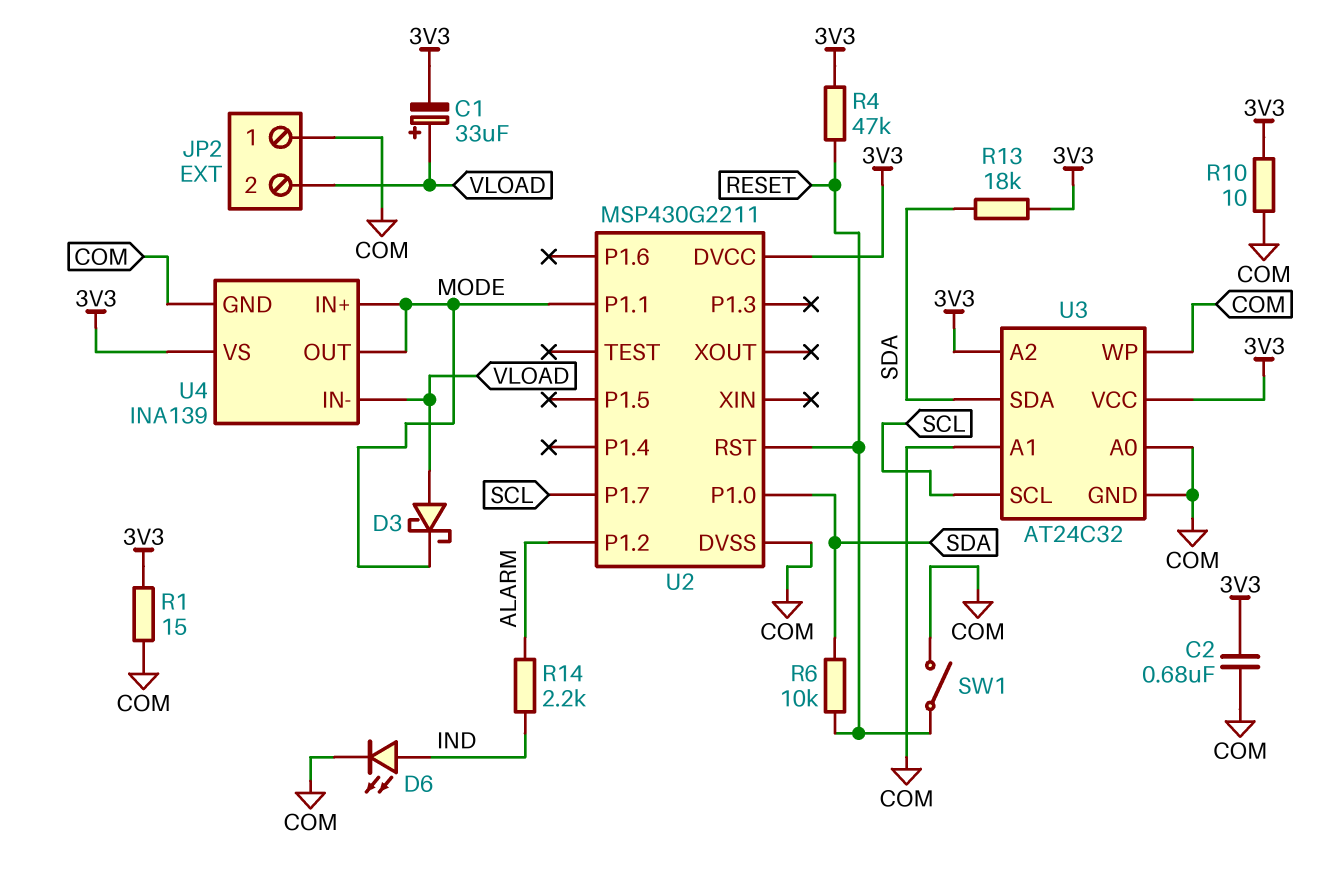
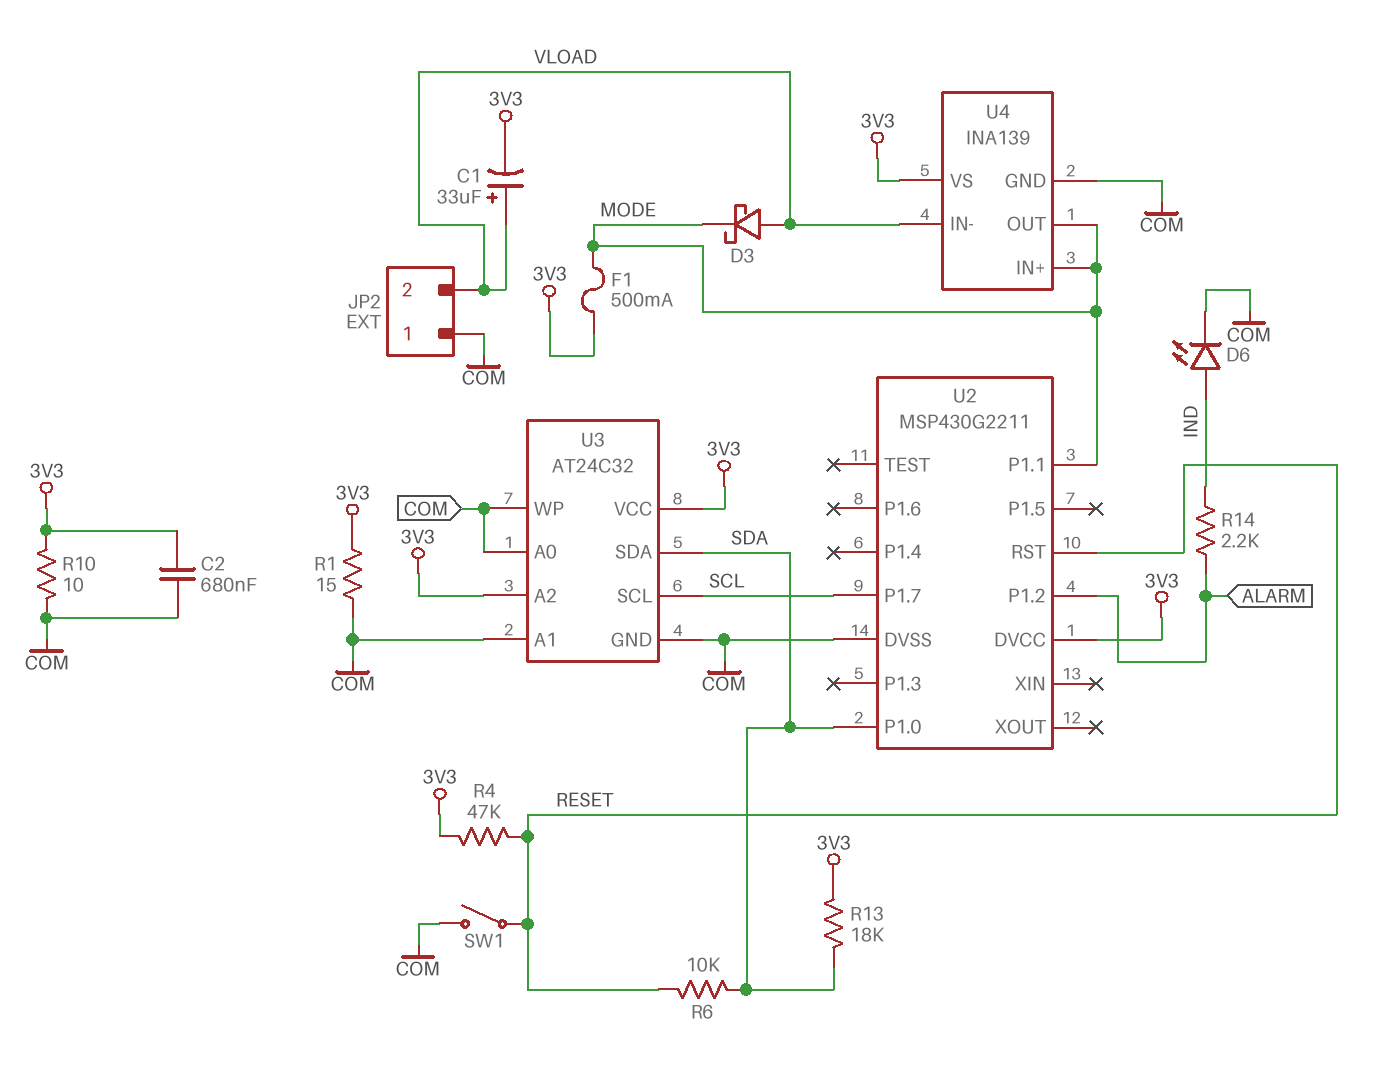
F1: none -> 500mA (3V3, MODE)

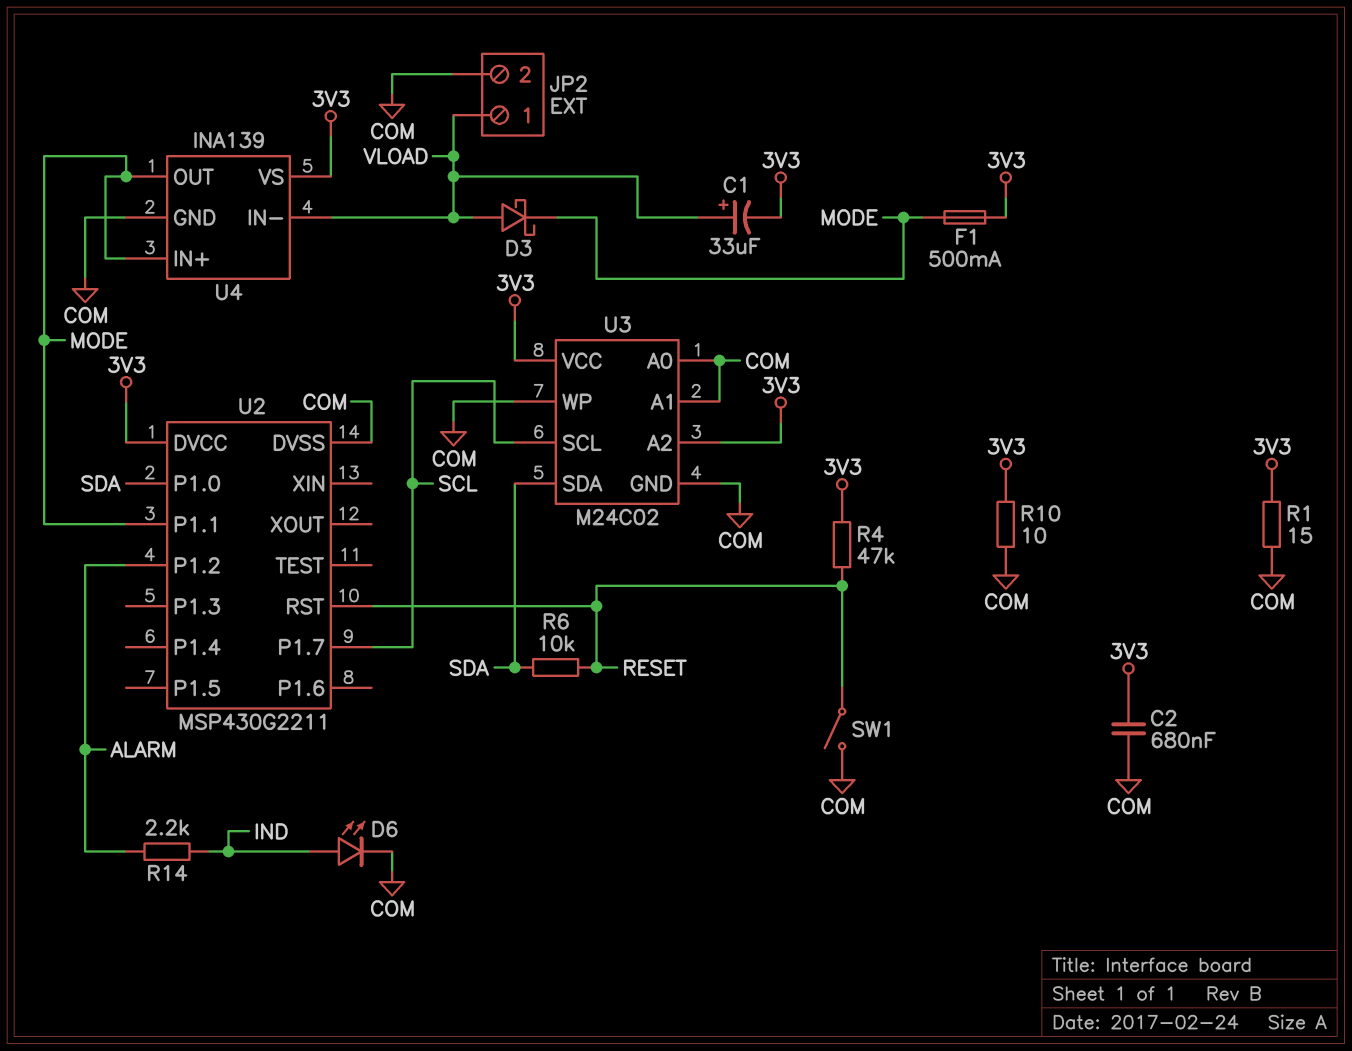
JP2 pin 1: COM -> VLOAD
JP2 pin 2: VLOAD -> COM
R13: 18k (3V3, SDA) -> none
U3: AT24C32 -> M24C02

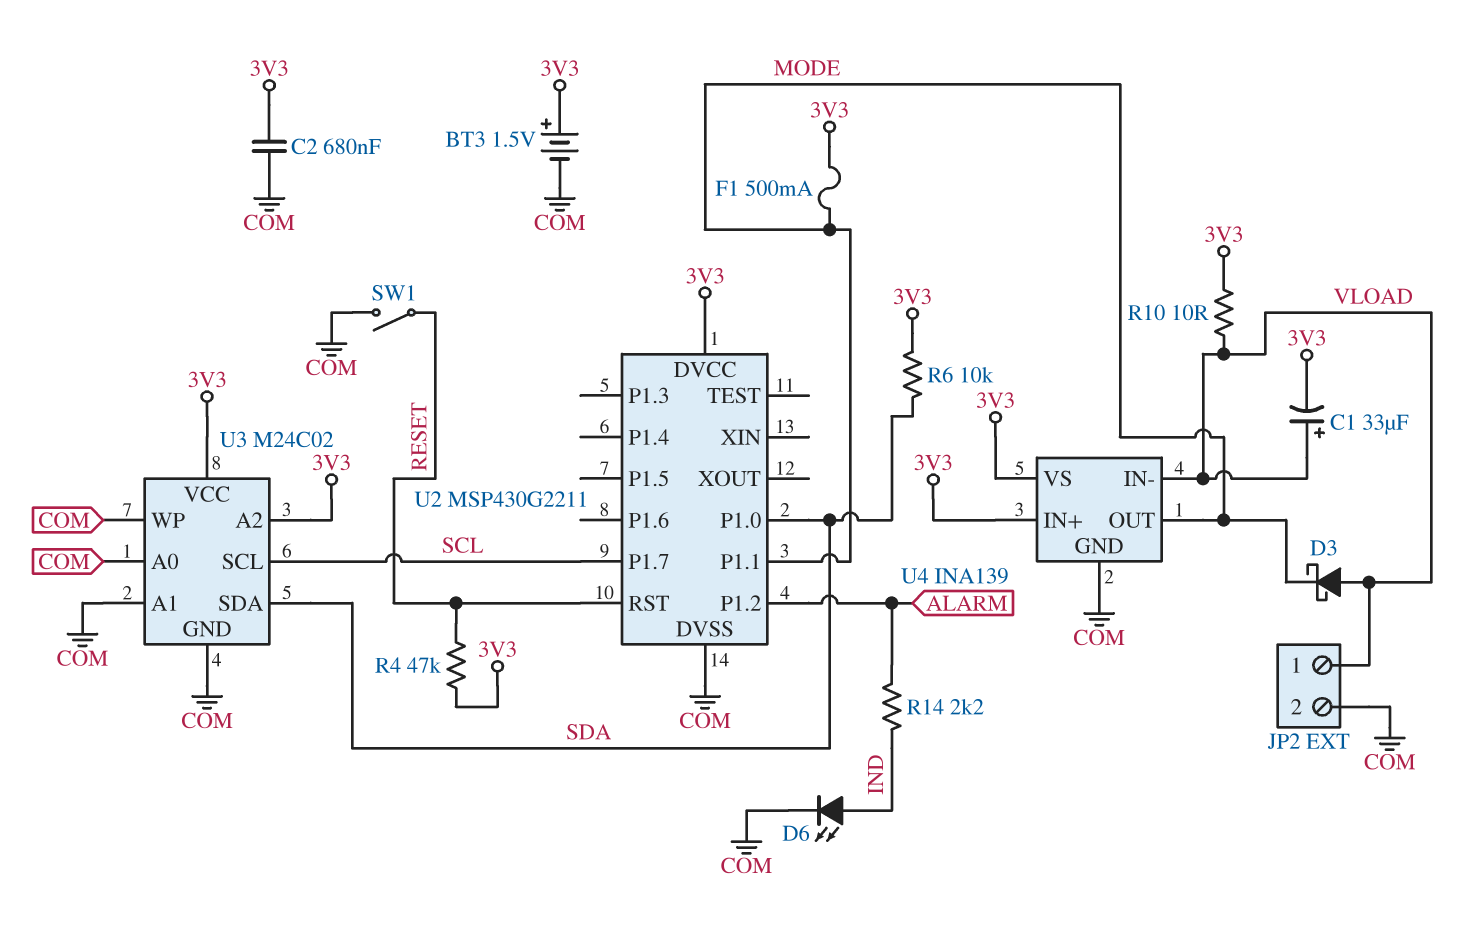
BT3: none -> 1.5V (plus 3V3, minus COM)
R1: 15 (3V3, COM) -> none
R6: 10k (RESET, SDA) -> 10k (3V3, SDA)
R10: 10 (3V3, COM) -> 10 (3V3, VLOAD)
U4 pin IN+: MODE -> 3V3

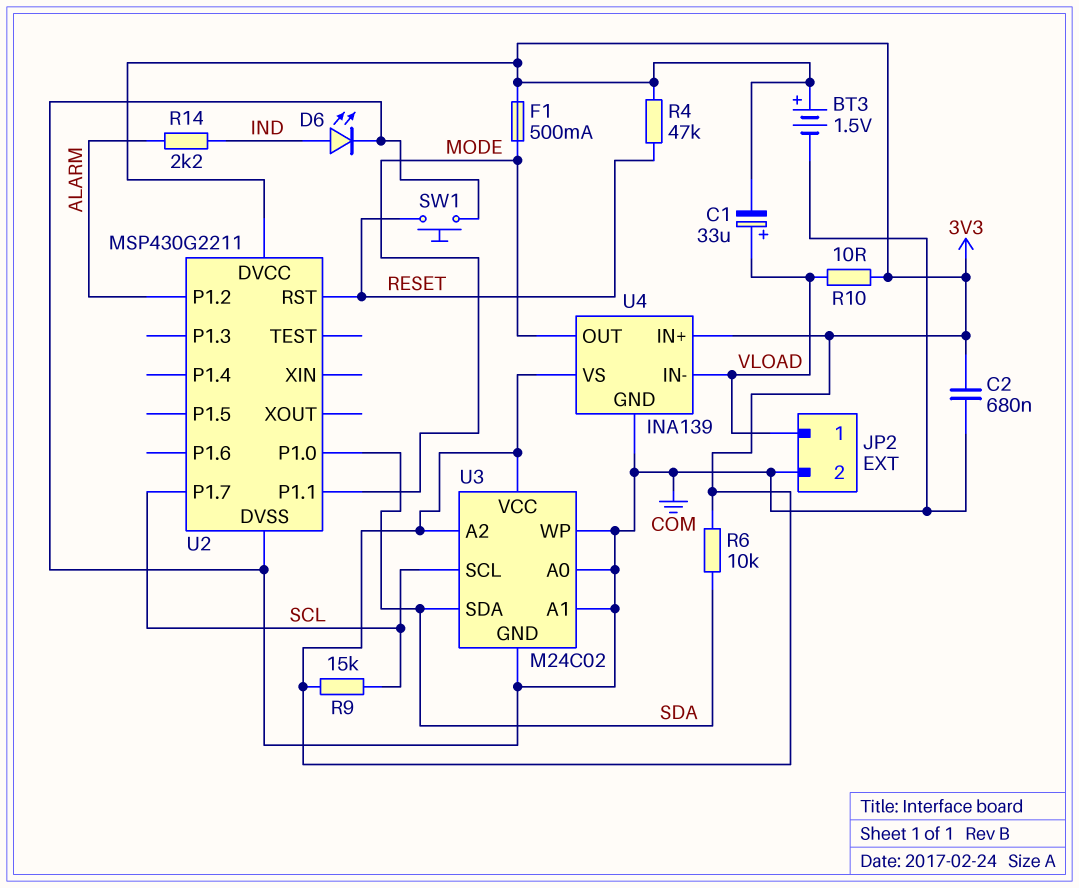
D3: schottky (A VLOAD, K MODE) -> none
R9: none -> 15k (3V3, SCL)
SW1: switch (COM, RESET) -> button (COM, RESET)

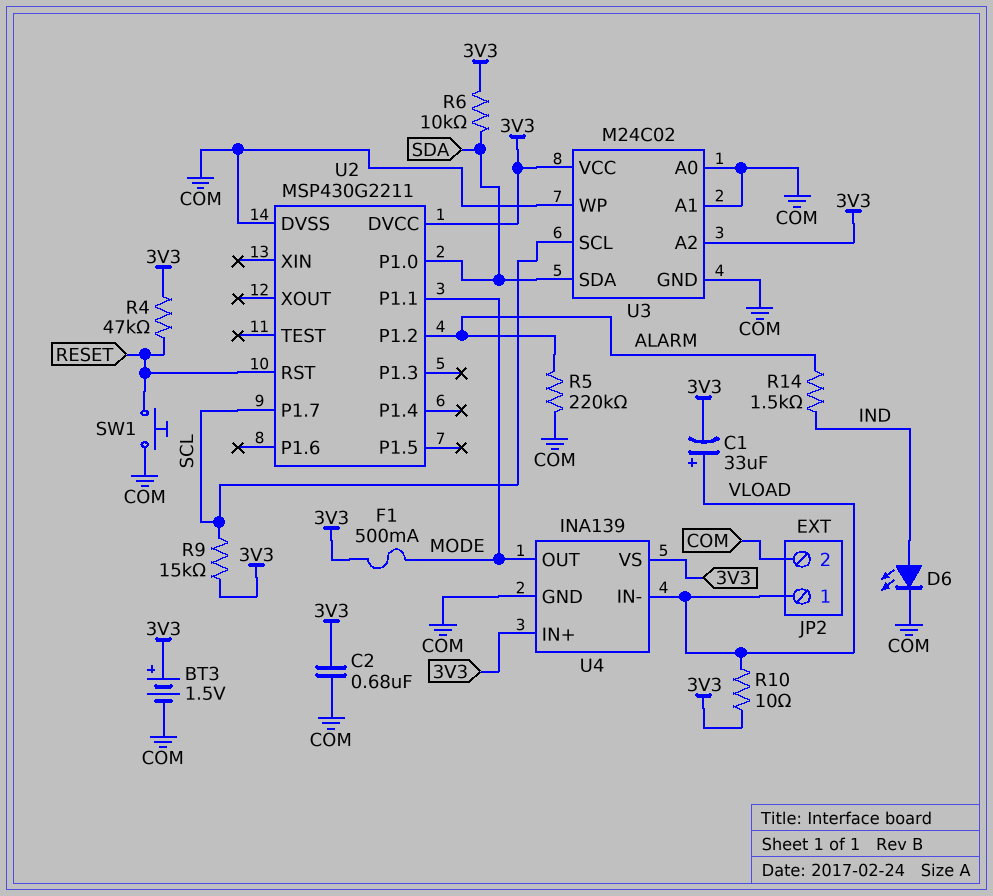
R5: none -> 220k (ALARM, COM)
R14: 2.2k (ALARM, IND) -> 1.5k (ALARM, IND)

